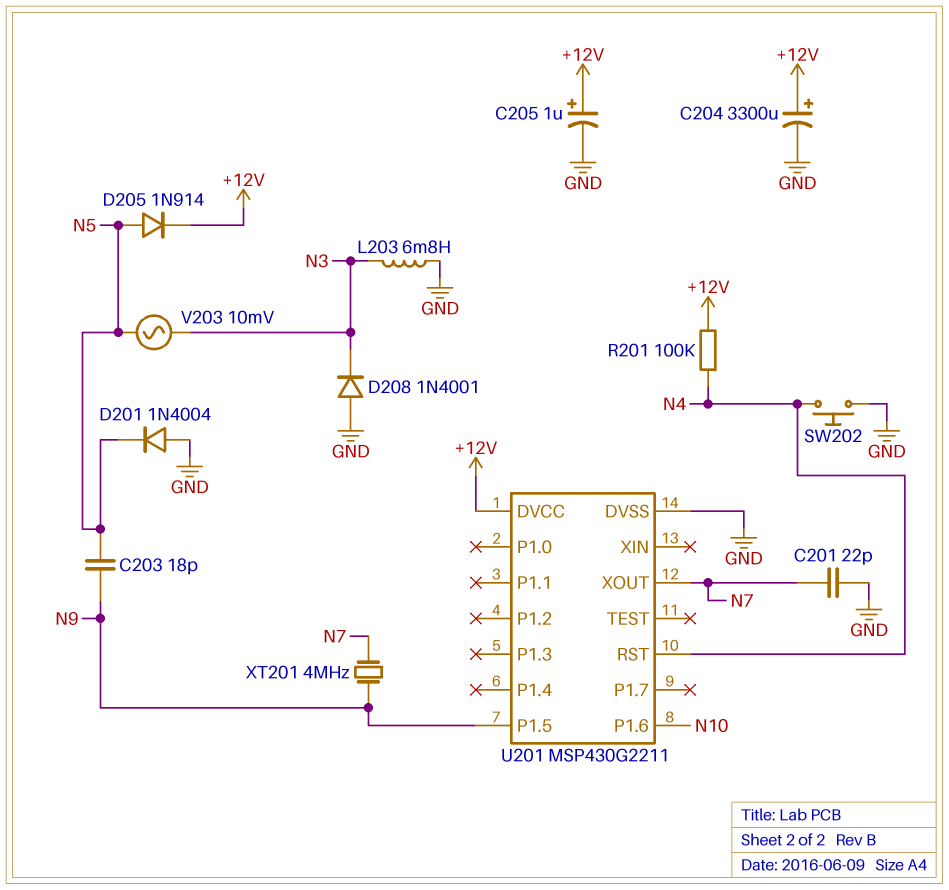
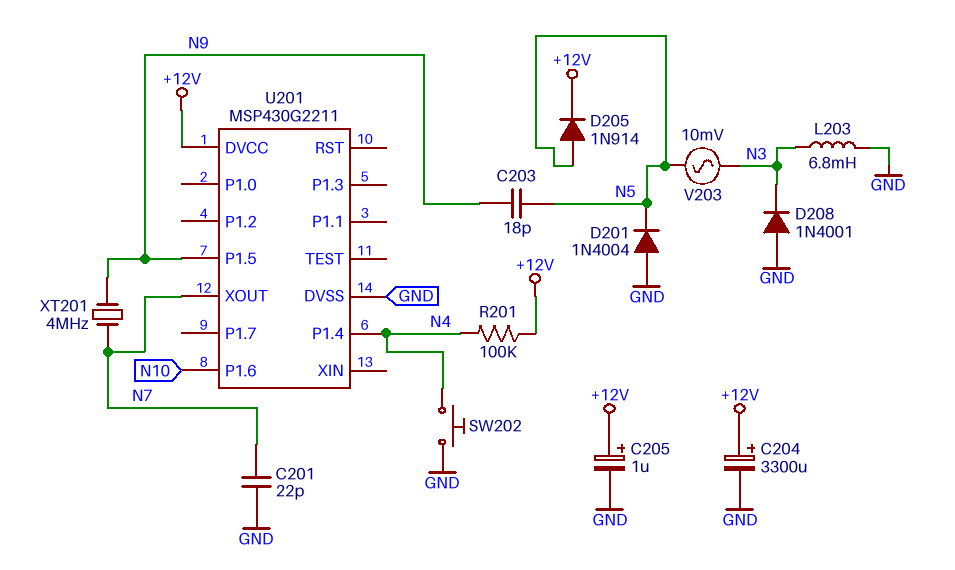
U201 pin P1.4: none -> N4
U201 pin RST: N4 -> none

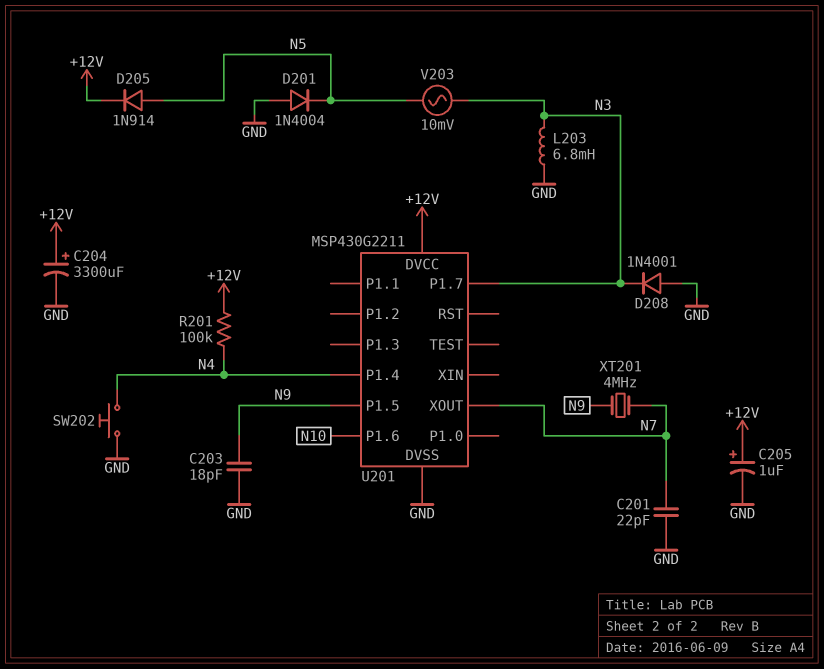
C203: 18pF (N5, N9) -> 18pF (GND, N9)
U201 pin P1.7: none -> N3

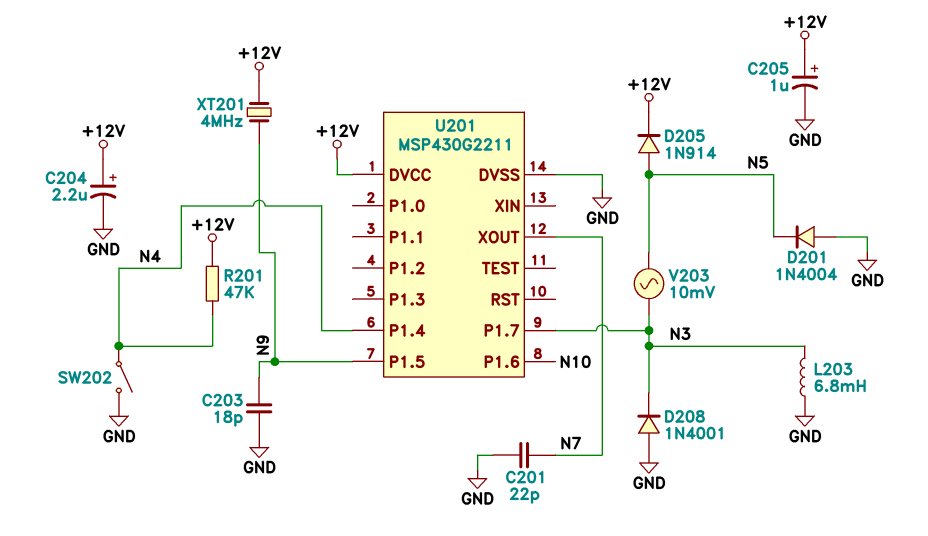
C204: 3300uF (plus +12V, minus GND) -> 2.2uF (plus +12V, minus GND)
R201: 100k (+12V, N4) -> 47k (+12V, N4)
SW202: button (GND, N4) -> switch (GND, N4)
XT201: 4MHz (N7, N9) -> 4MHz (+12V, N9)

